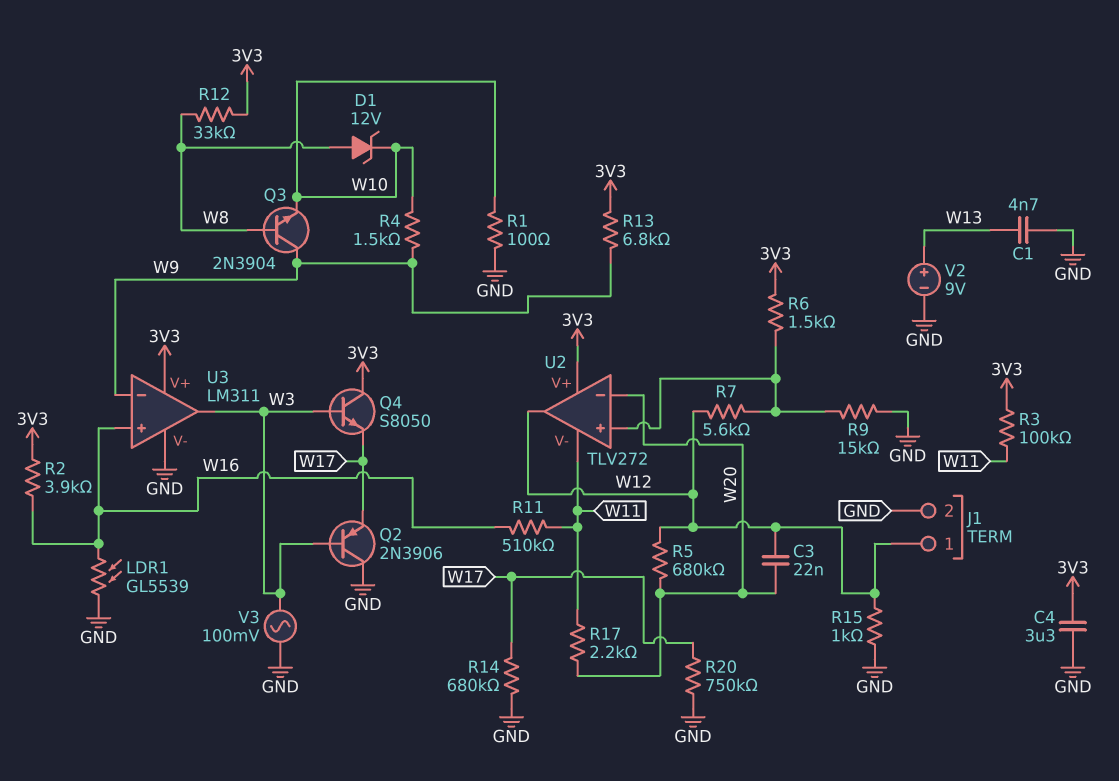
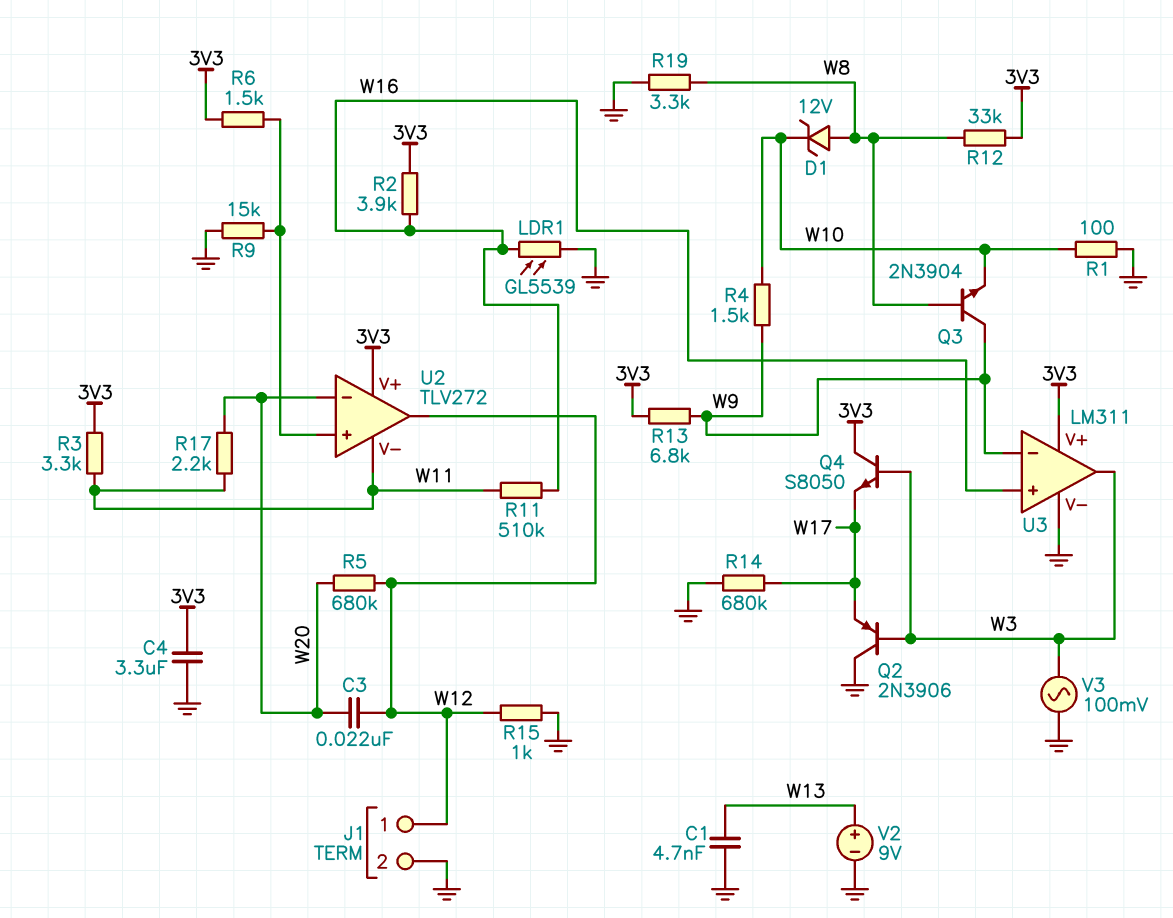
R3: 100k (3V3, W11) -> 3.3k (3V3, W11)
R7: 5.6k (U2/in+, W12) -> none
R19: none -> 3.3k (GND, W8)
R20: 750k (GND, W17) -> none

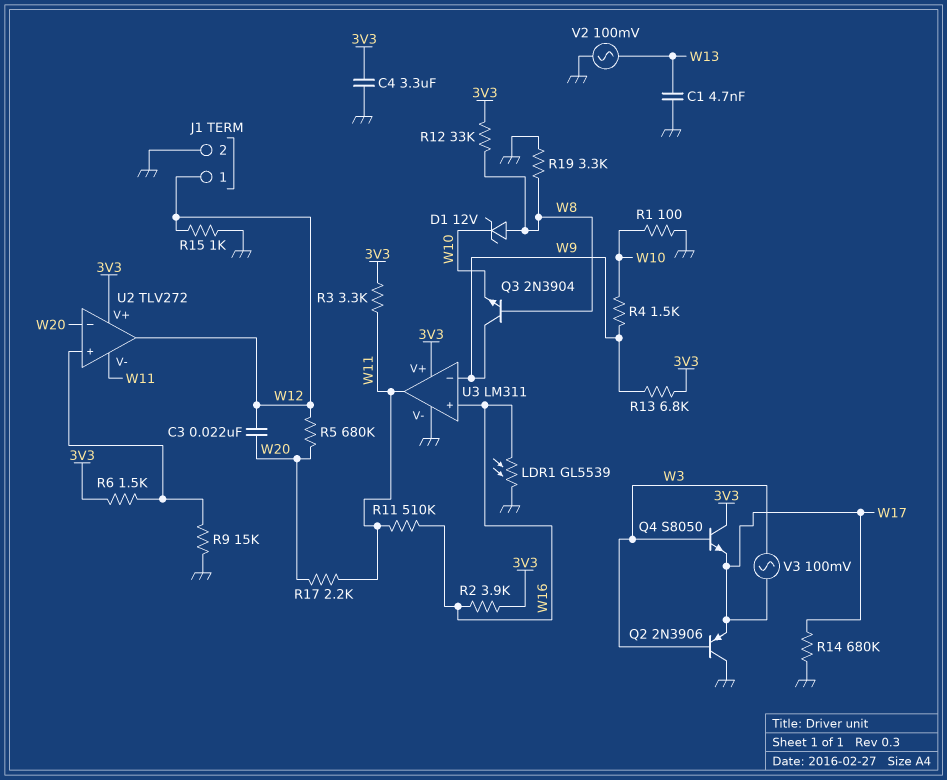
U3 pin out: W3 -> W11
V2: 9V (plus W13, minus GND) -> AC 100mV (GND, W13)
V3: AC 100mV (GND, W3) -> AC 100mV (W3, W17)

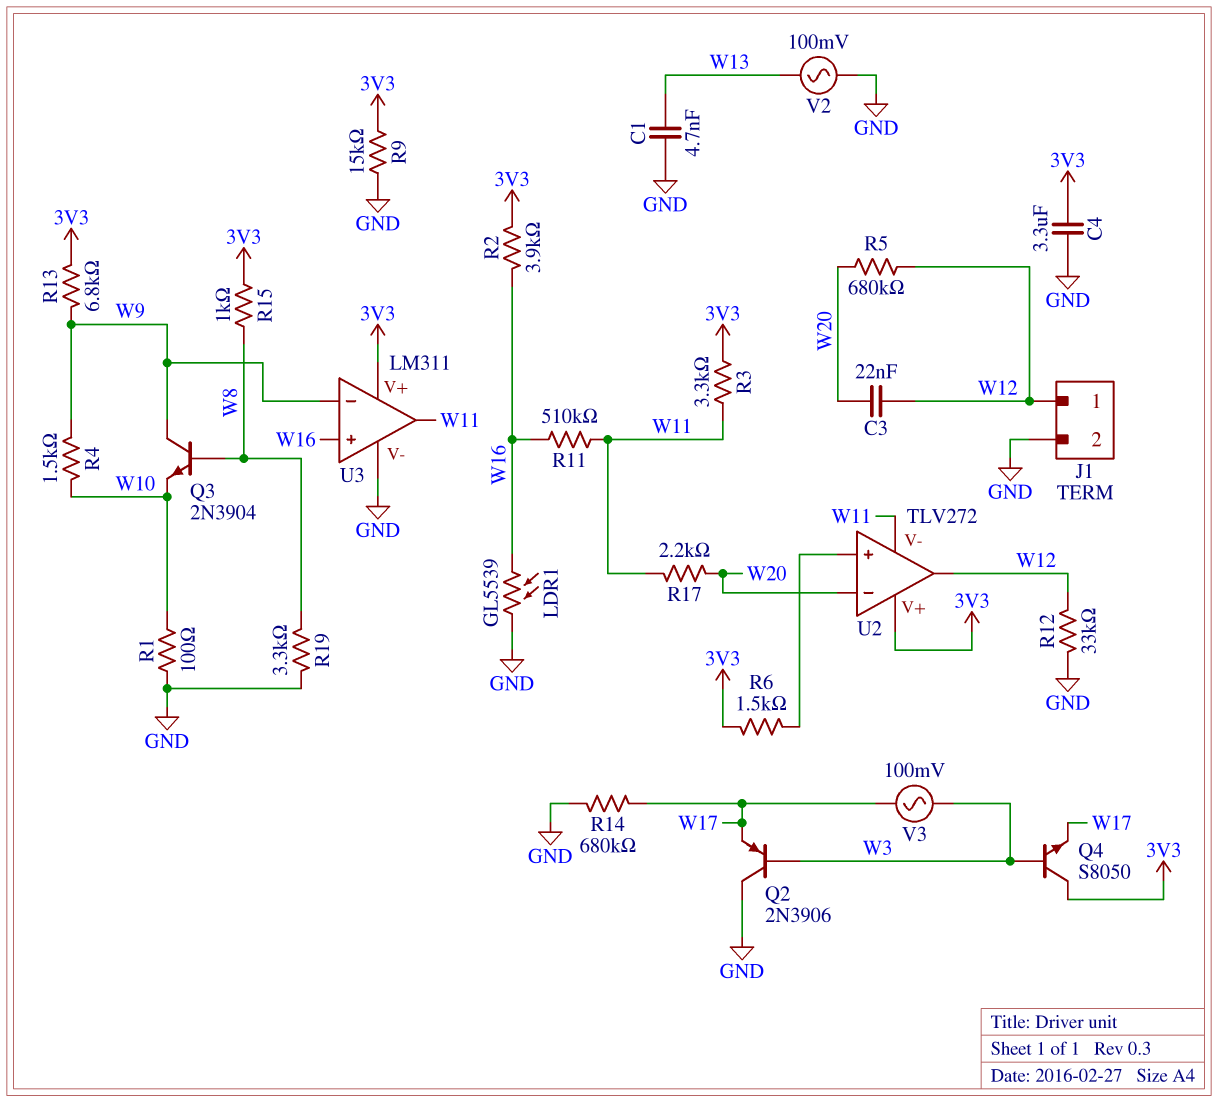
D1: zener 12V (A W8, K W10) -> none
R9: 15k (GND, U2/in+) -> 15k (3V3, GND)
R12: 33k (3V3, W8) -> 33k (GND, W12)
R15: 1k (GND, W12) -> 1k (3V3, W8)

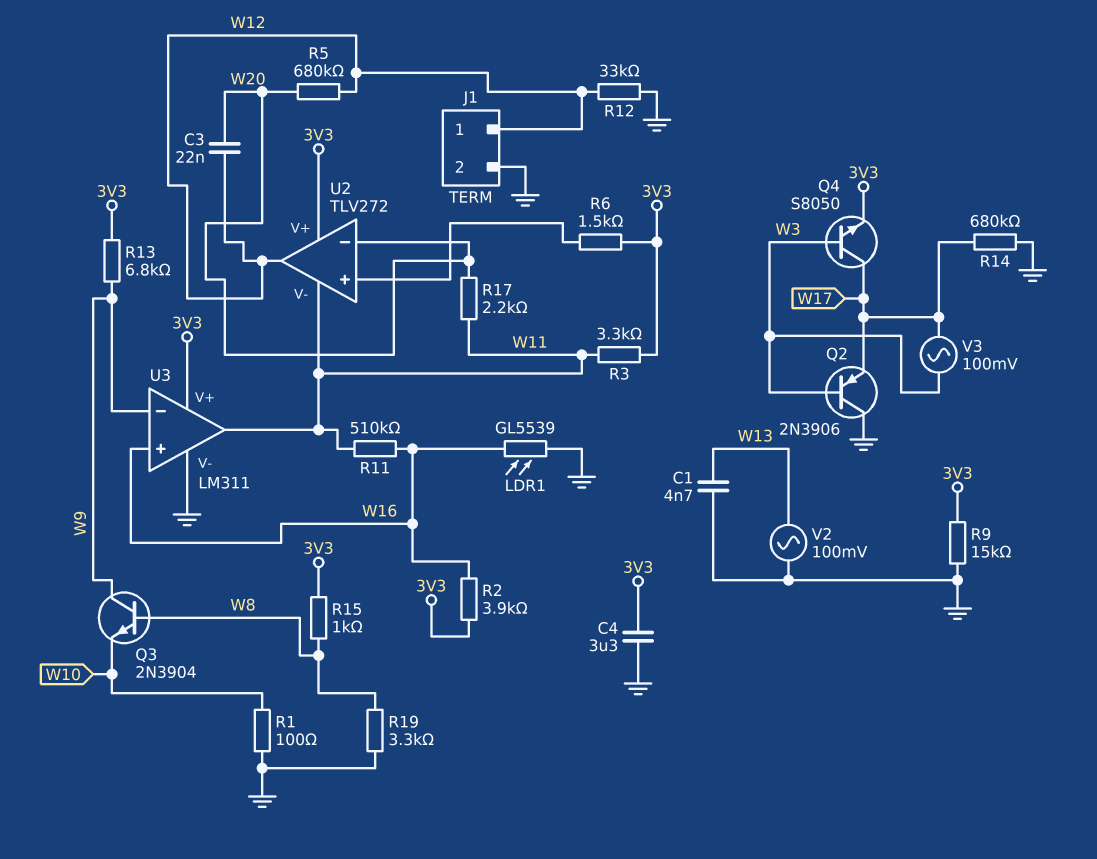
Q4: NPN S8050 (B W3, C 3V3, E W17) -> NPN S8050 (B W3, C W17, E 3V3)
R4: 1.5k (W9, W10) -> none

